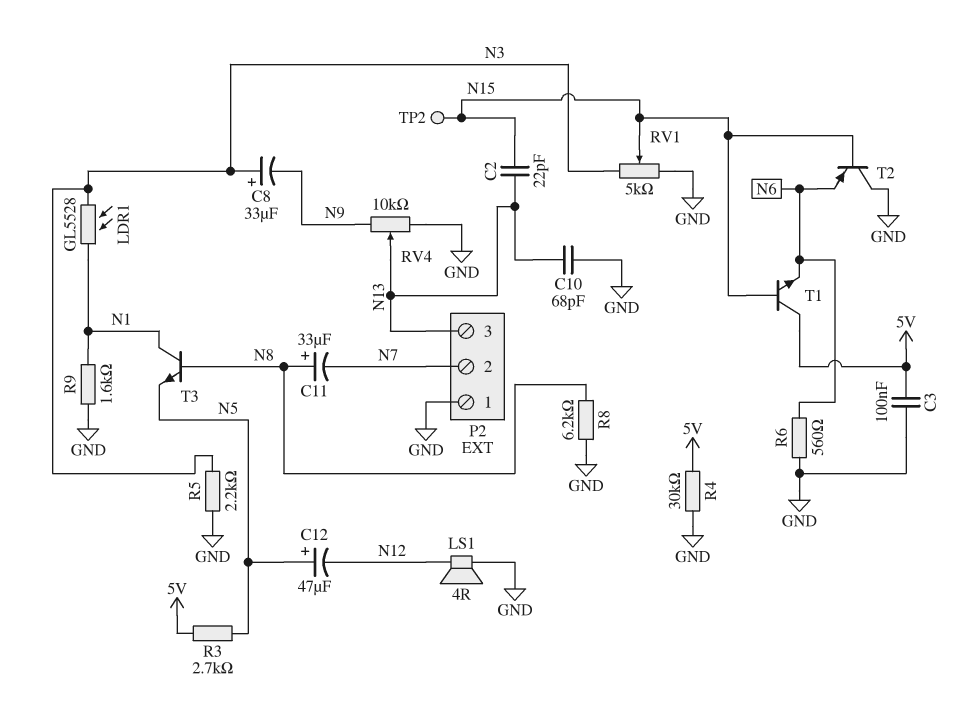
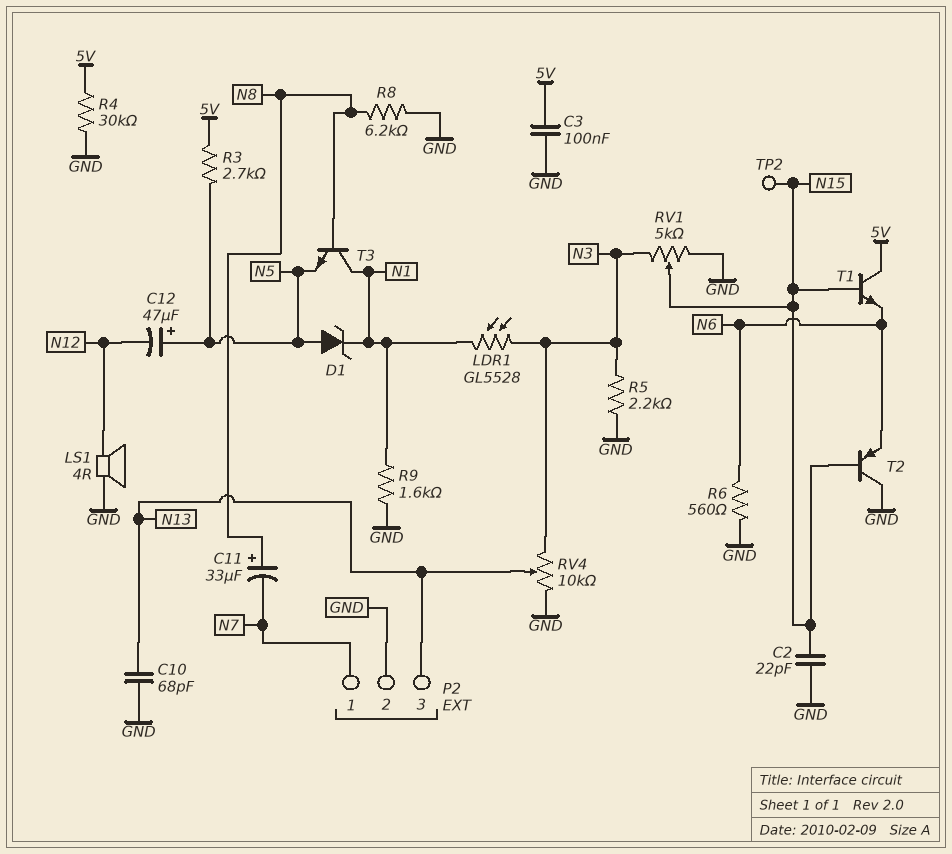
C2: 22pF (N13, N15) -> 22pF (GND, N15)
C8: 33uF (plus N3, minus N9) -> none
D1: none -> zener (A N5, K N1)
P2 pin 1: GND -> N7
P2 pin 2: N7 -> GND
RV4: 10k (GND, N9, wiper N13) -> 10k (GND, N3, wiper N13)

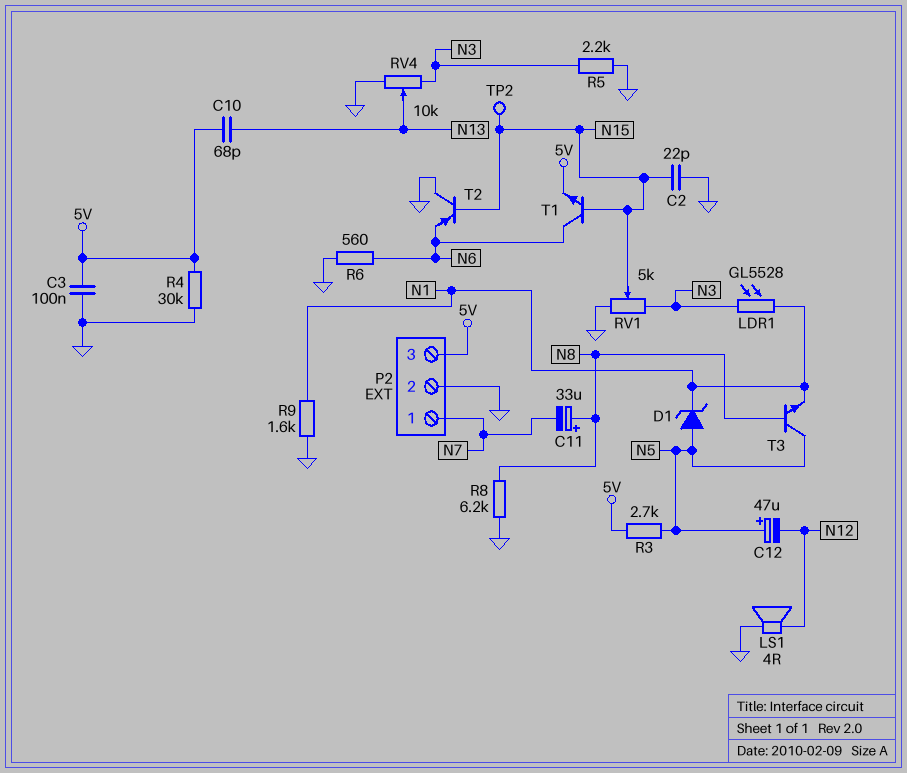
C10: 68pF (GND, N13) -> 68pF (5V, N13)
P2 pin 3: N13 -> 5V
T1: NPN (B N15, C 5V, E N6) -> NPN (B N15, C N6, E 5V)
T3: NPN (B N8, C N1, E N5) -> NPN (B N8, C N5, E N1)

